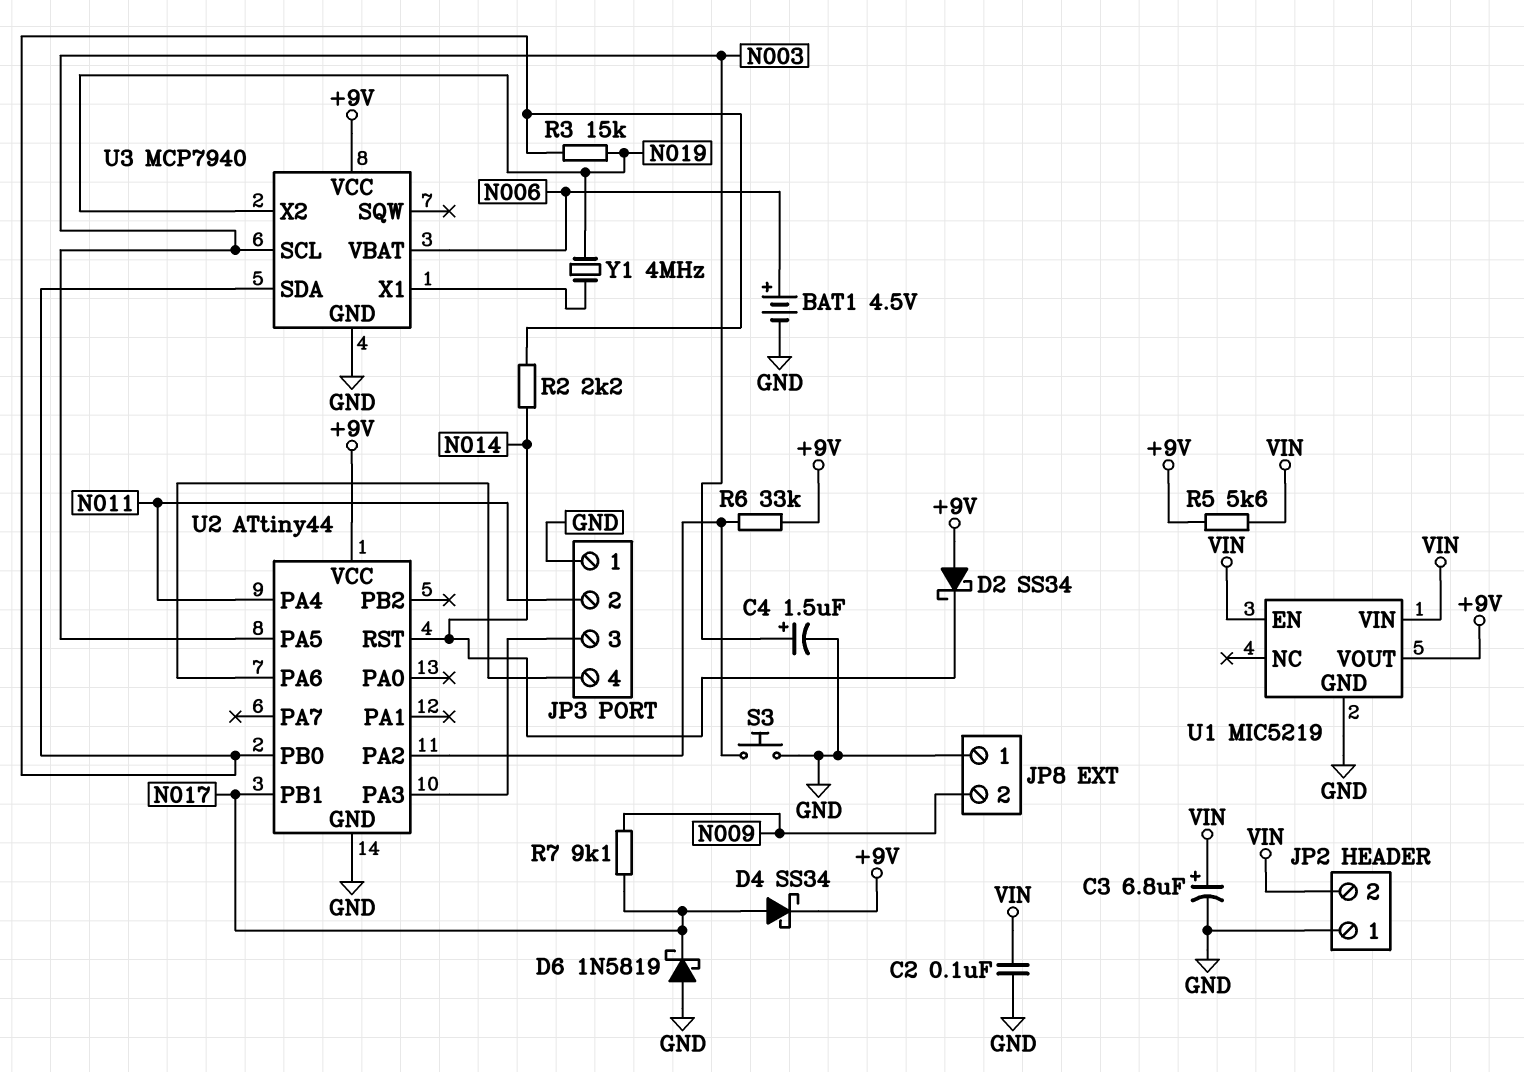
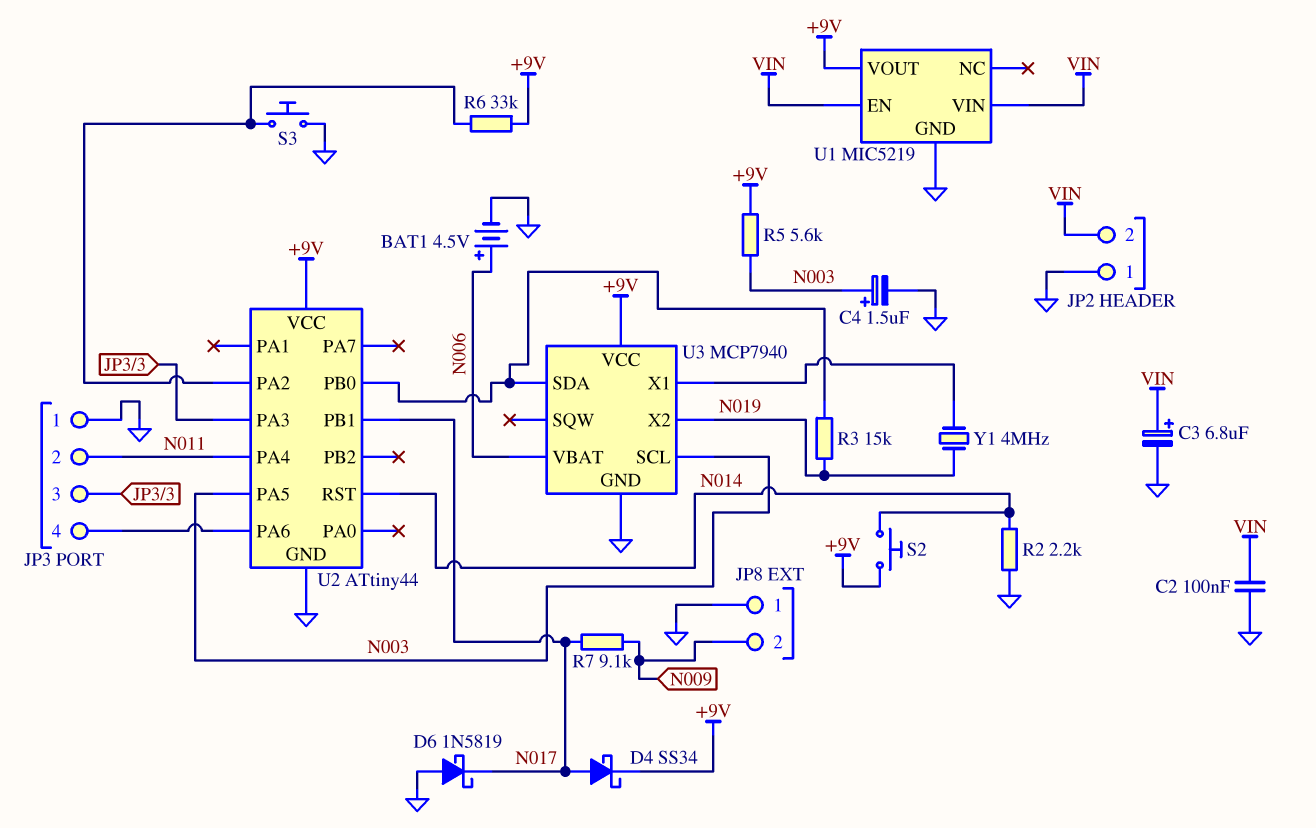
D2: schottky SS34 (A +9V, K N014) -> none
R2: 2.2k (N014, U2/PB0) -> 2.2k (GND, N014)
R5: 5.6k (+9V, VIN) -> 5.6k (+9V, N003)
S2: none -> button (+9V, N014)

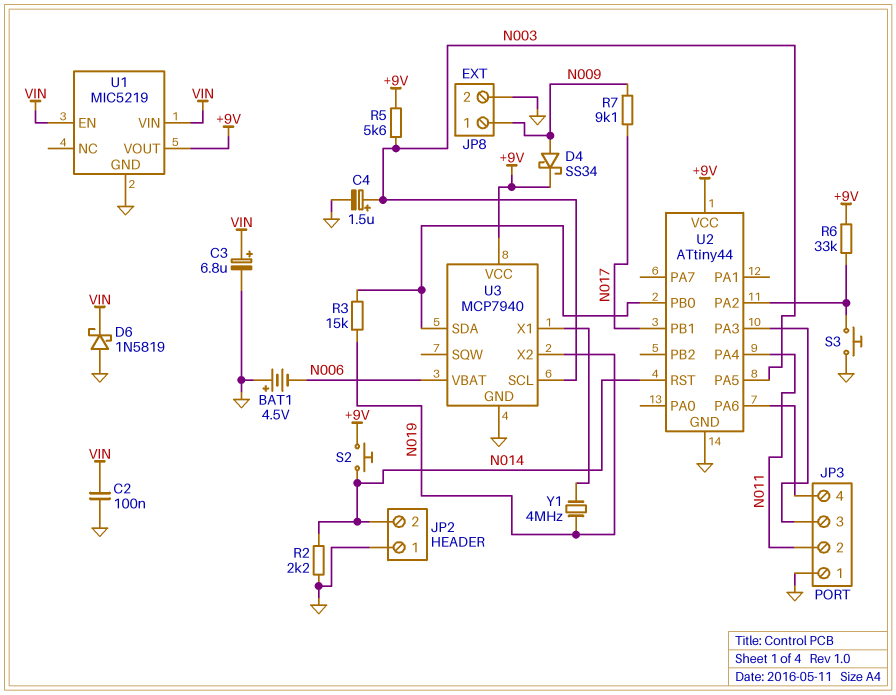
BAT1: 4.5V (plus N006, minus GND) -> 4.5V (plus GND, minus N006)
D4: schottky SS34 (A N017, K +9V) -> schottky SS34 (A N009, K +9V)
D6: schottky 1N5819 (A GND, K N017) -> schottky 1N5819 (A GND, K VIN)
JP2 pin 2: VIN -> N014
JP8 pin 1: GND -> N009
JP8 pin 2: N009 -> GND

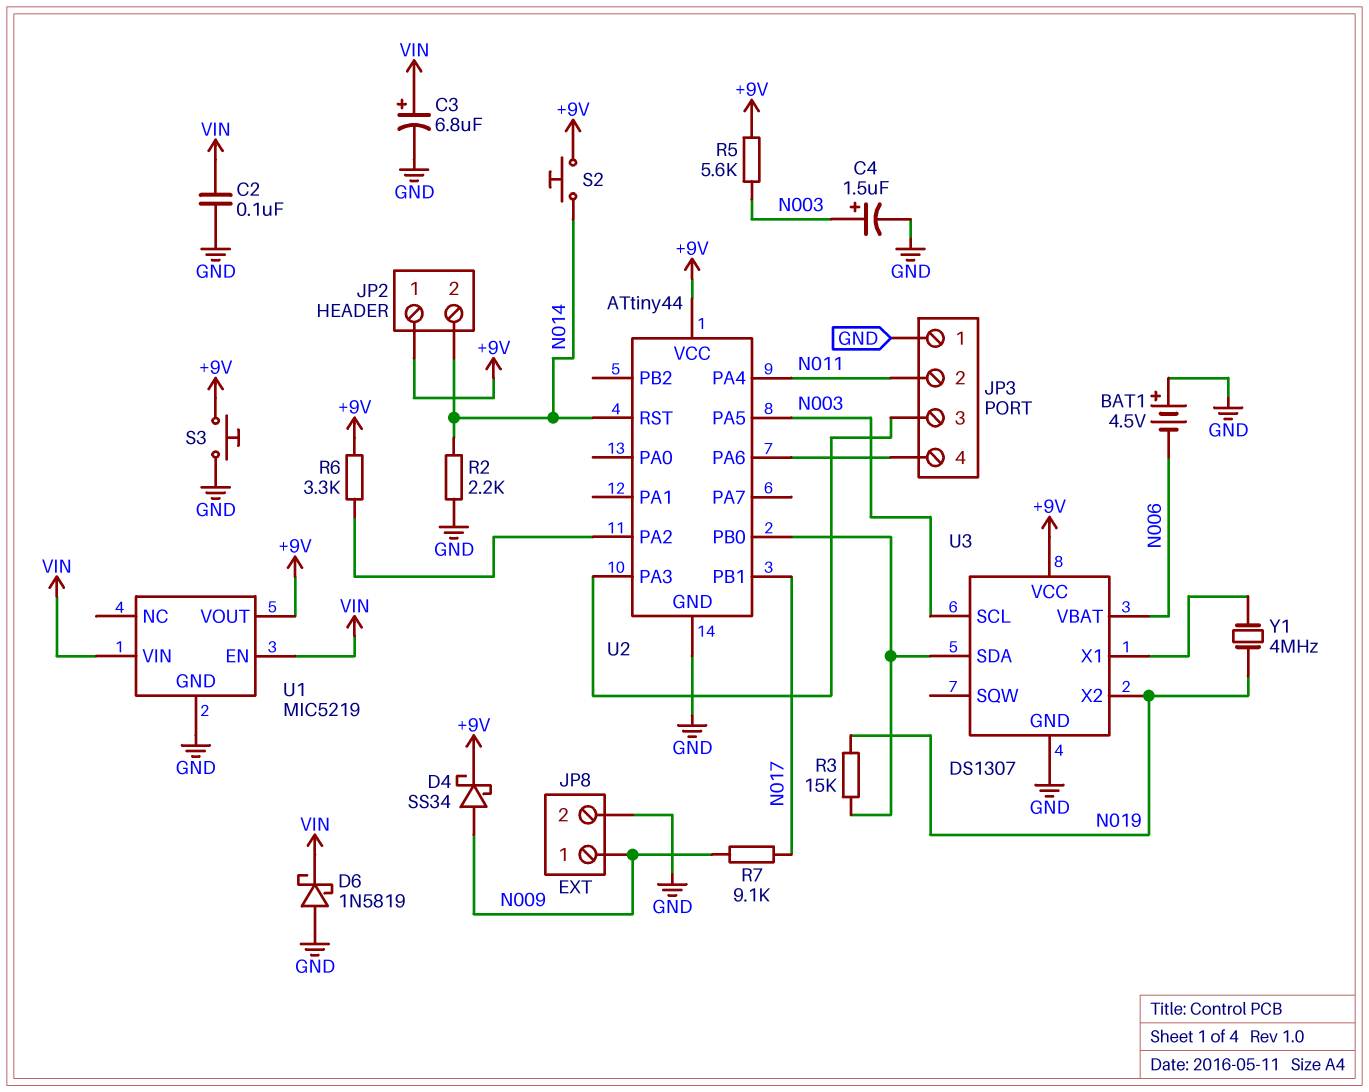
JP2 pin 1: GND -> +9V
R6: 33k (+9V, U2/PA2) -> 3.3k (+9V, U2/PA2)
S3: button (GND, U2/PA2) -> button (+9V, GND)
U3: MCP7940 -> DS1307

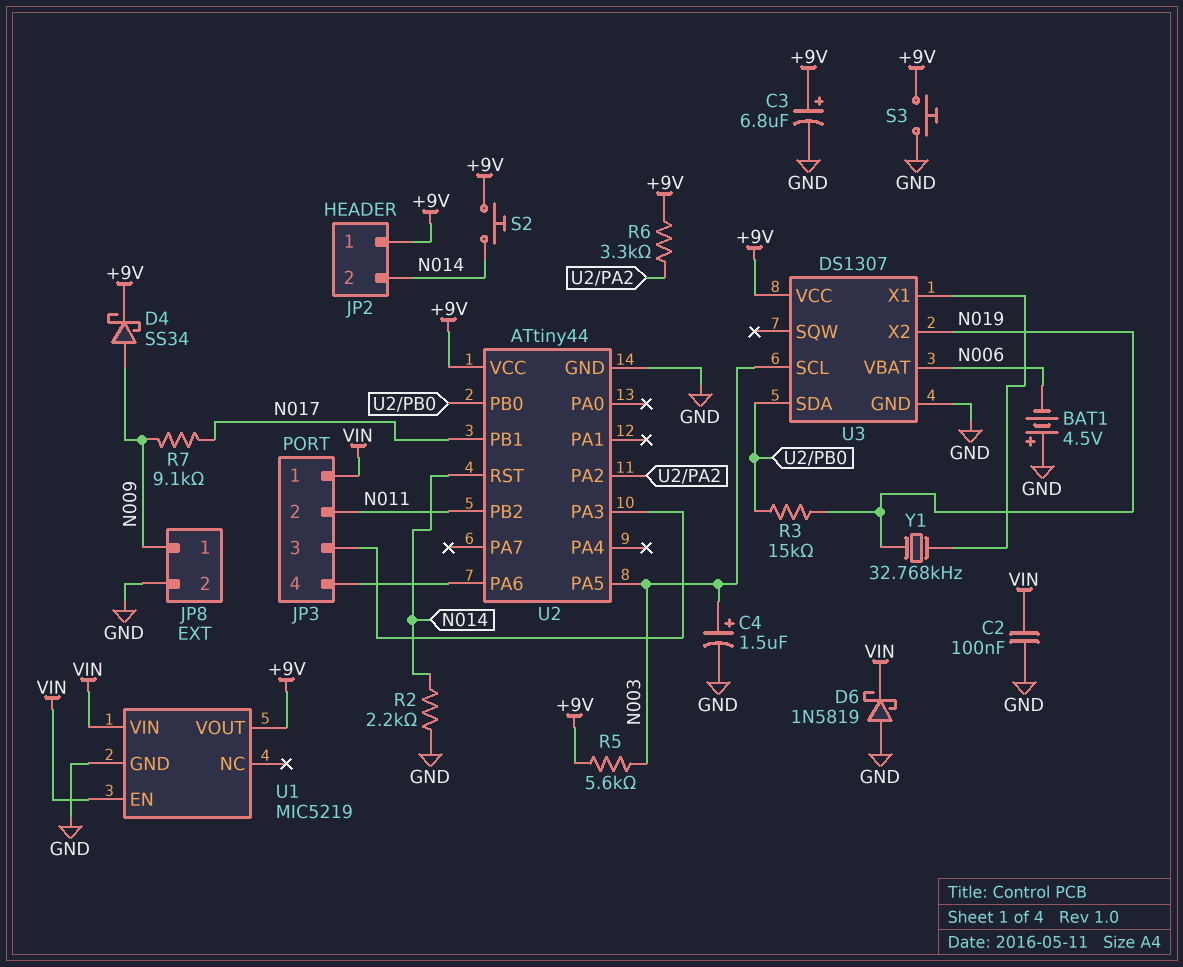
C3: 6.8uF (plus VIN, minus GND) -> 6.8uF (plus +9V, minus GND)
JP3 pin 1: GND -> VIN
U2 pin PA4: N011 -> none
U2 pin PB2: none -> N011
Y1: 4MHz (N019, U3/X1) -> 32.768kHz (N019, U3/X1)

